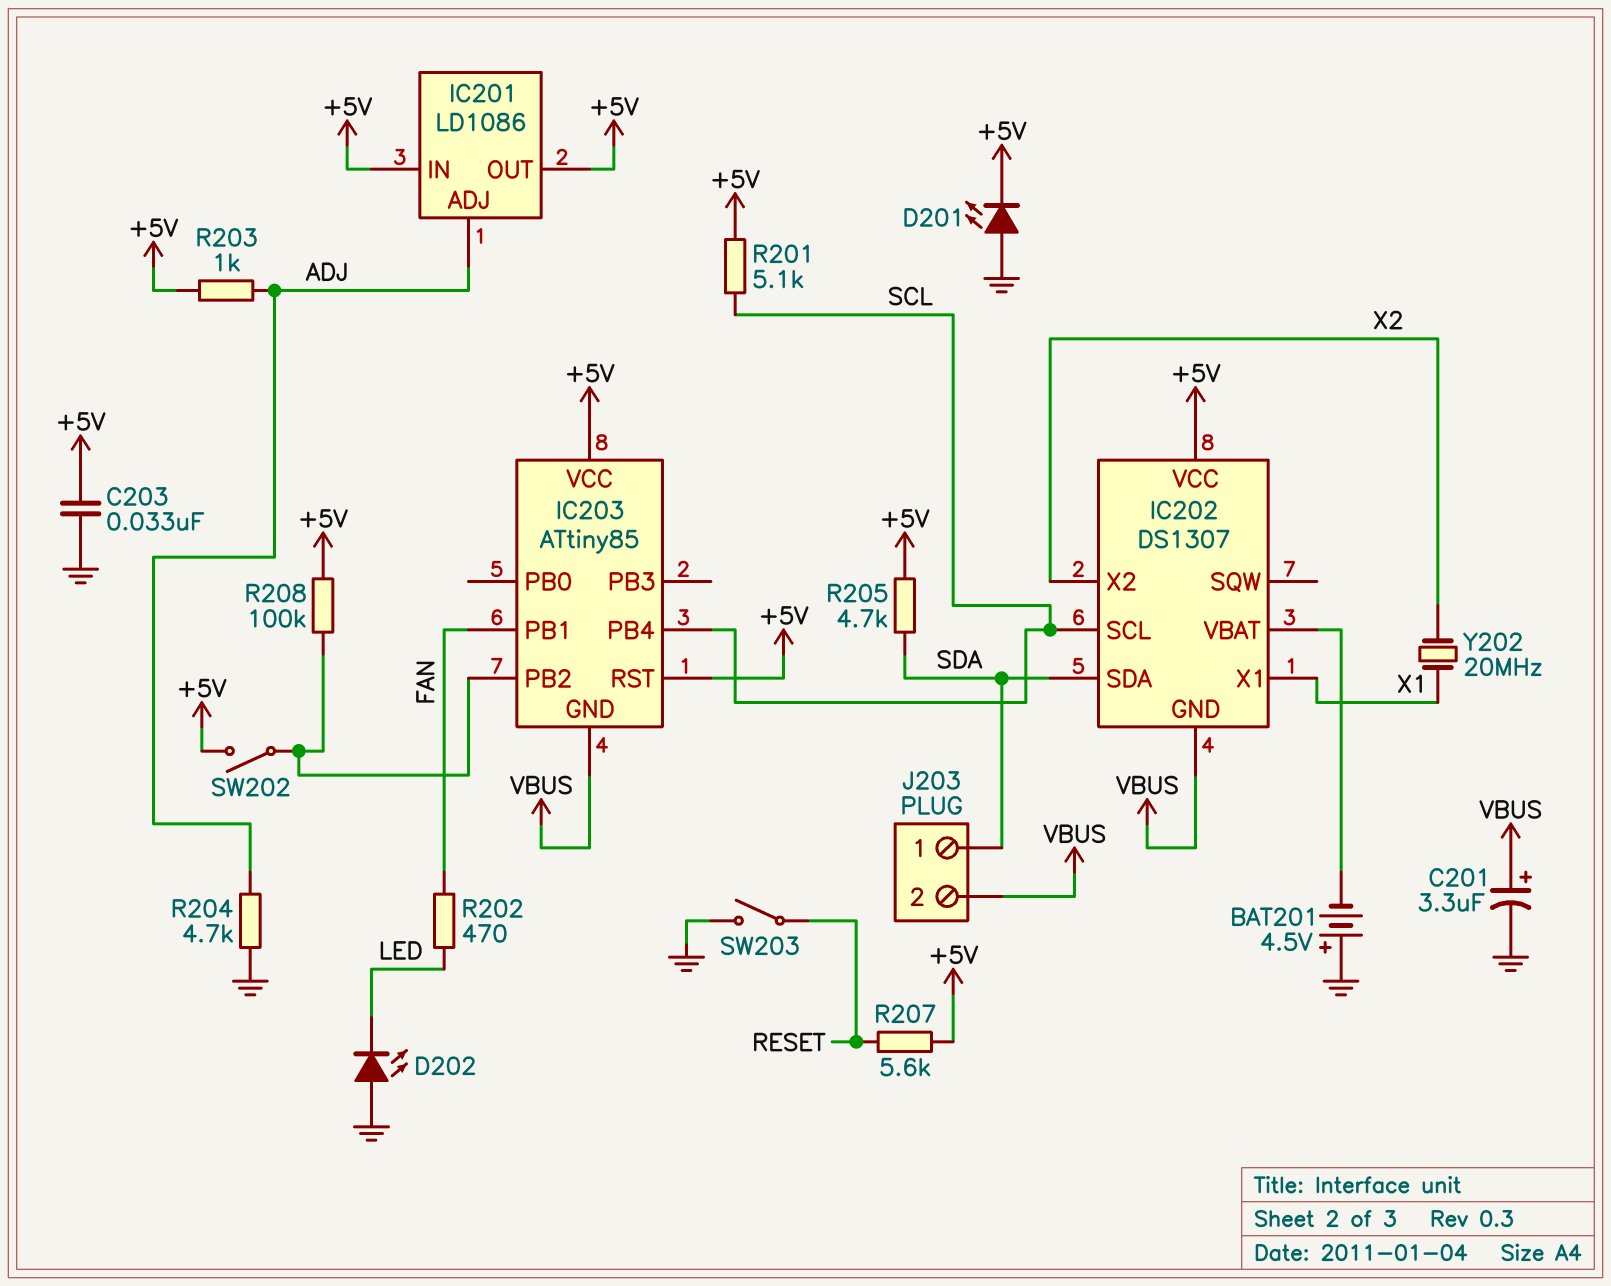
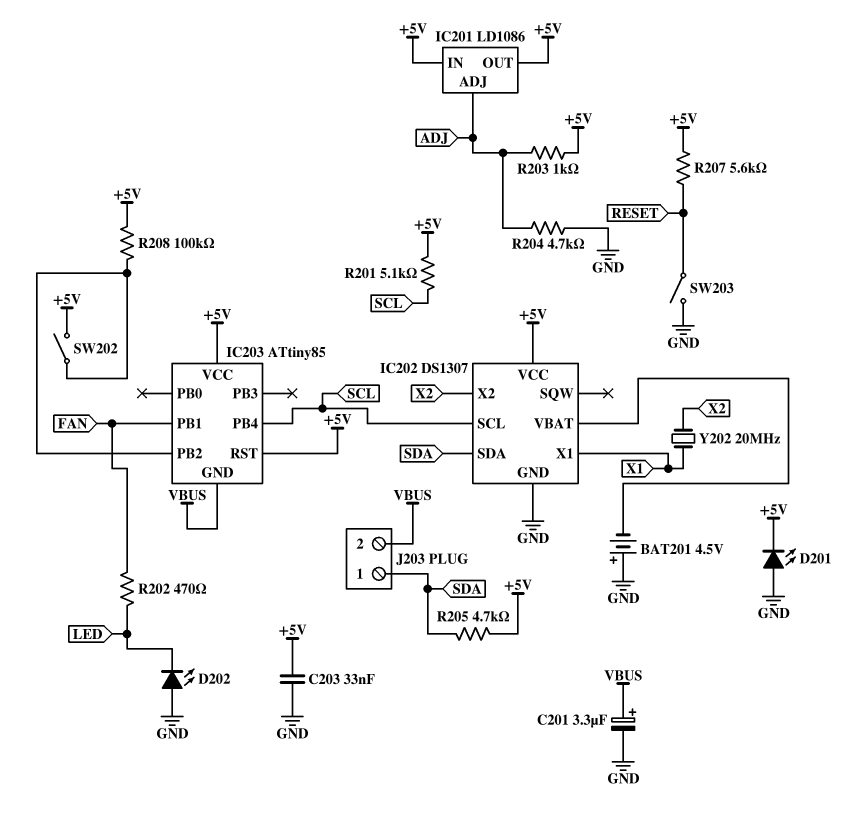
IC202 pin GND: VBUS -> GND

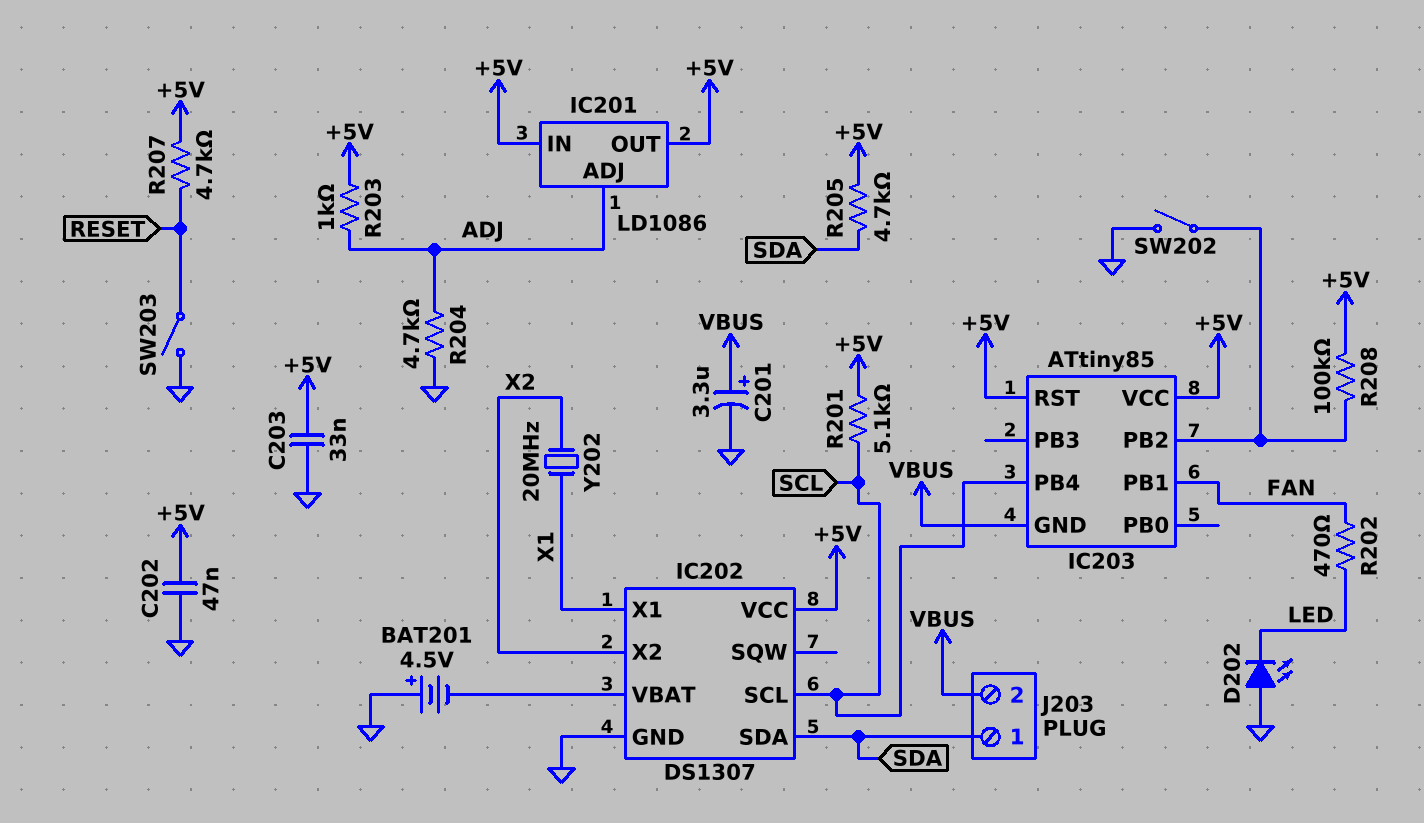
C202: none -> 47nF (+5V, GND)
D201: LED (A GND, K +5V) -> none
R207: 5.6k (+5V, RESET) -> 4.7k (+5V, RESET)
SW202: switch (+5V, IC203/PB2) -> switch (GND, IC203/PB2)

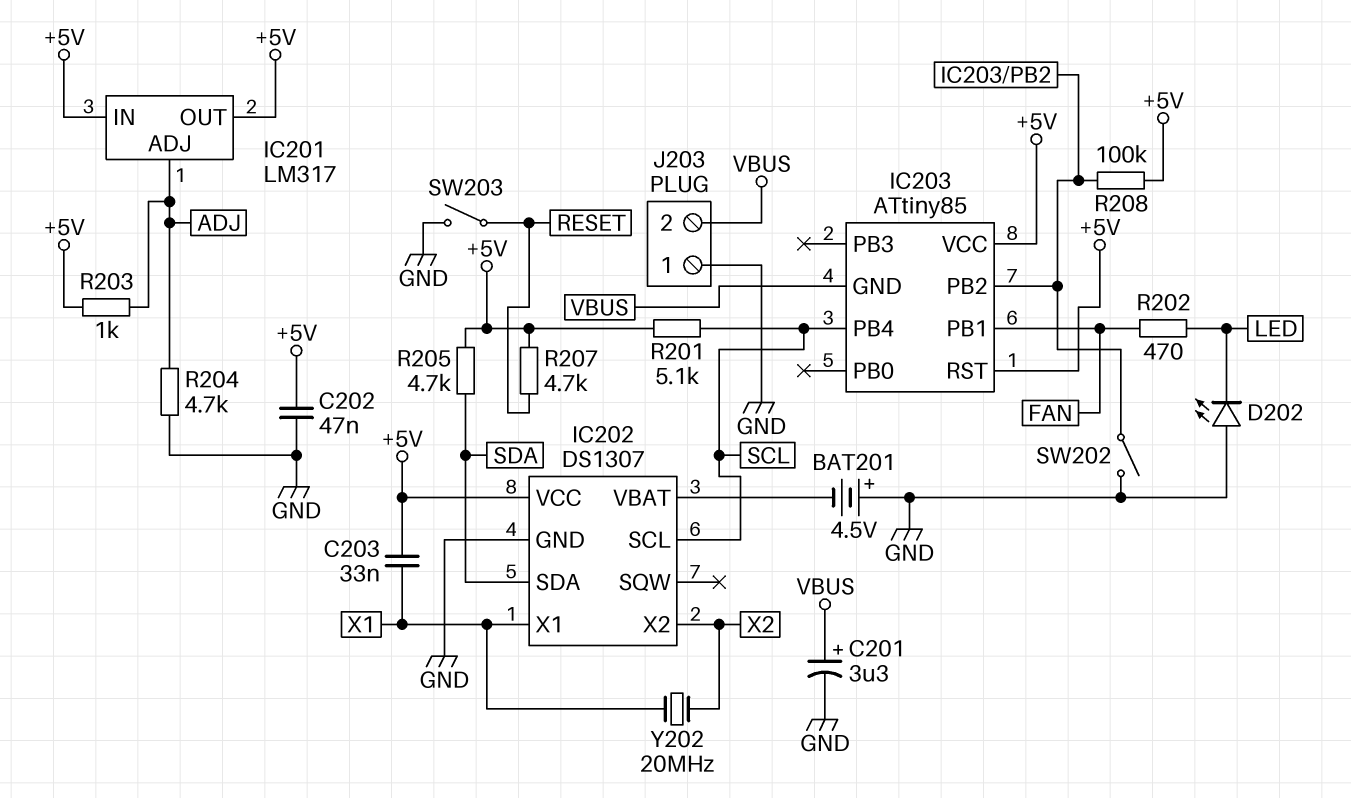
C203: 33nF (+5V, GND) -> 33nF (+5V, X1)
IC201: LD1086 -> LM317
J203 pin 1: SDA -> GND

